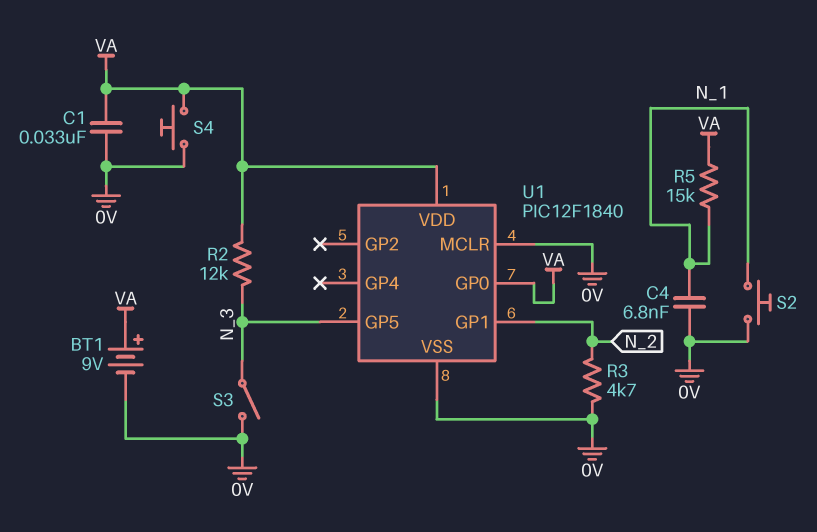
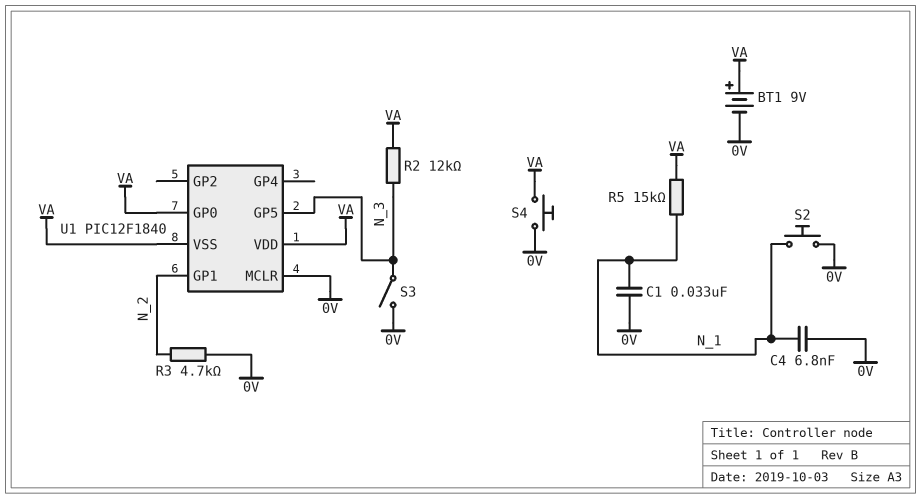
C1: 33nF (0V, VA) -> 33nF (0V, N_1)
U1 pin VSS: 0V -> VA

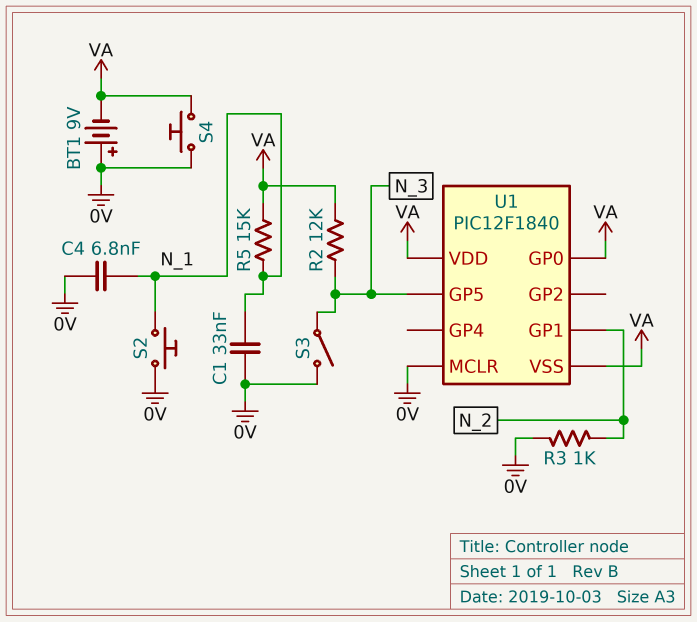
BT1: 9V (plus VA, minus 0V) -> 9V (plus 0V, minus VA)
R3: 4.7k (0V, N_2) -> 1k (0V, N_2)

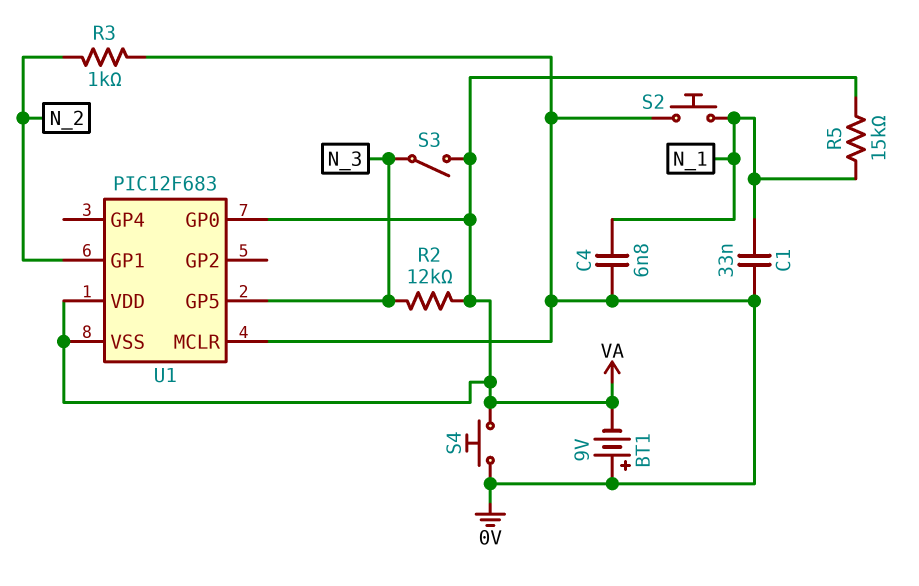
S3: switch (0V, N_3) -> switch (N_3, VA)
U1: PIC12F1840 -> PIC12F683

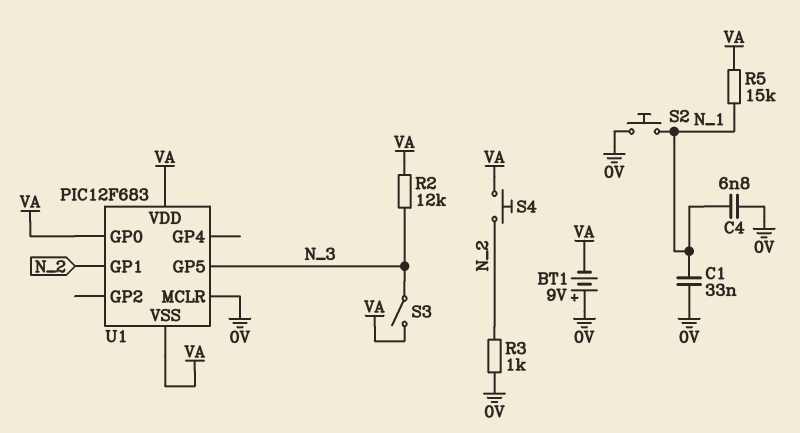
S4: button (0V, VA) -> button (N_2, VA)

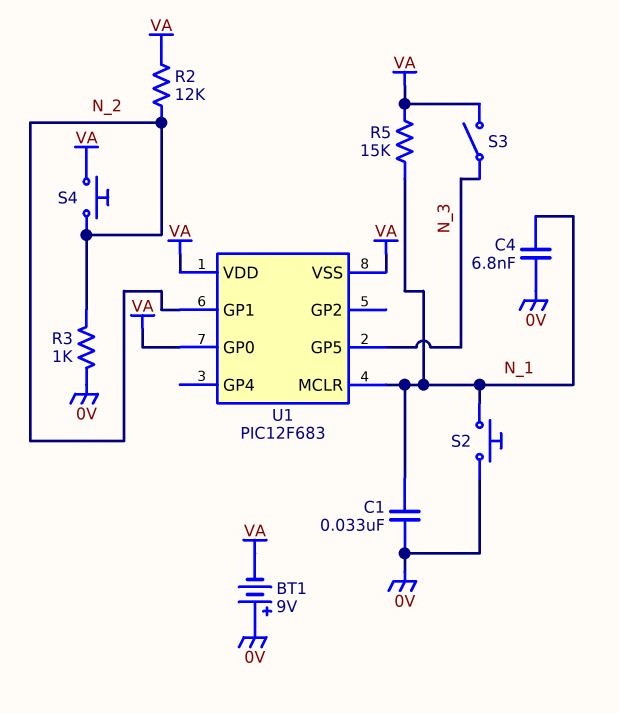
R2: 12k (N_3, VA) -> 12k (N_2, VA)
U1 pin MCLR: 0V -> N_1

